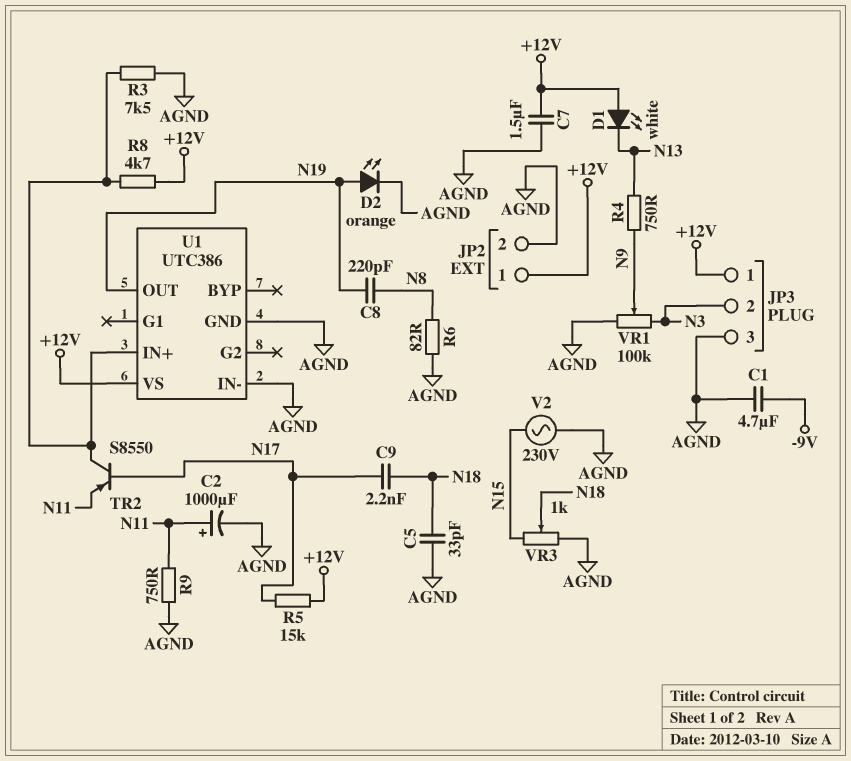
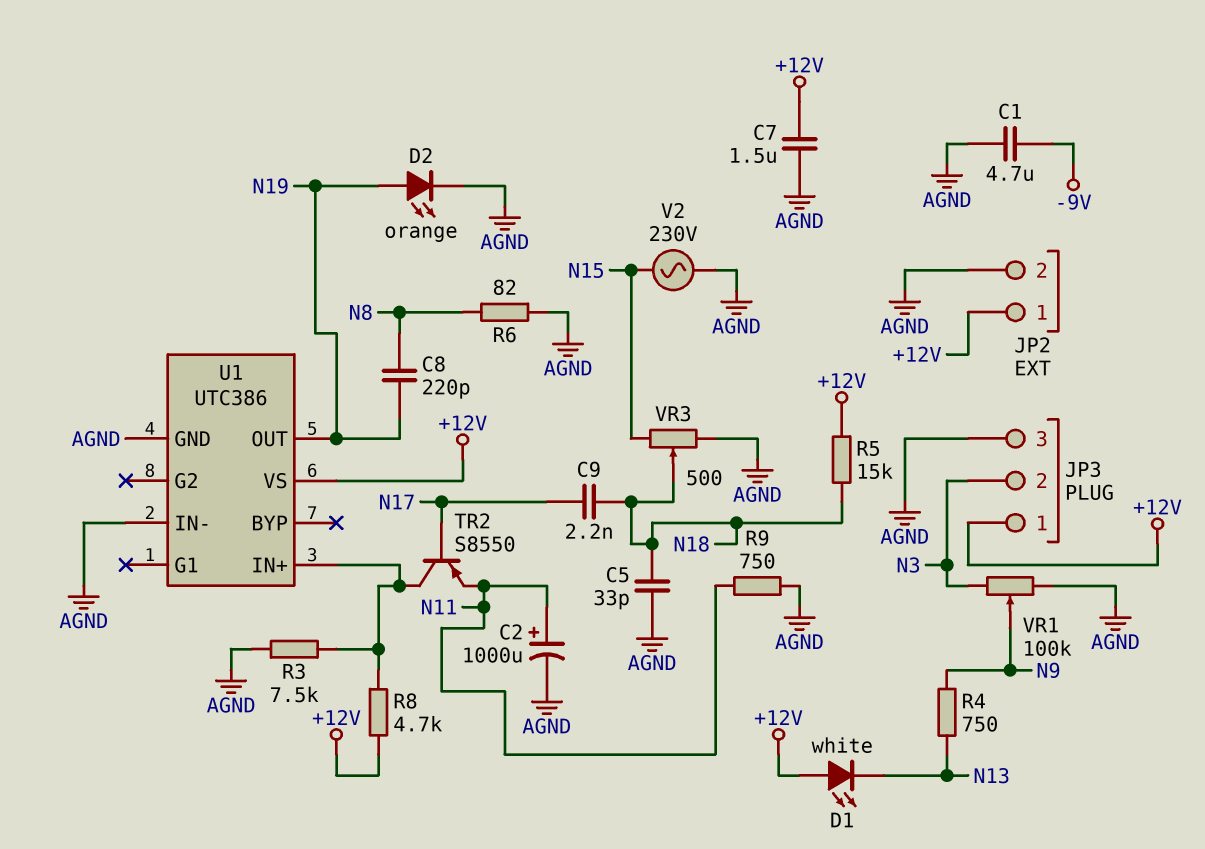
R5: 15k (+12V, N17) -> 15k (+12V, N18)
VR3: 1k (AGND, N15, wiper N18) -> 500 (AGND, N15, wiper N18)

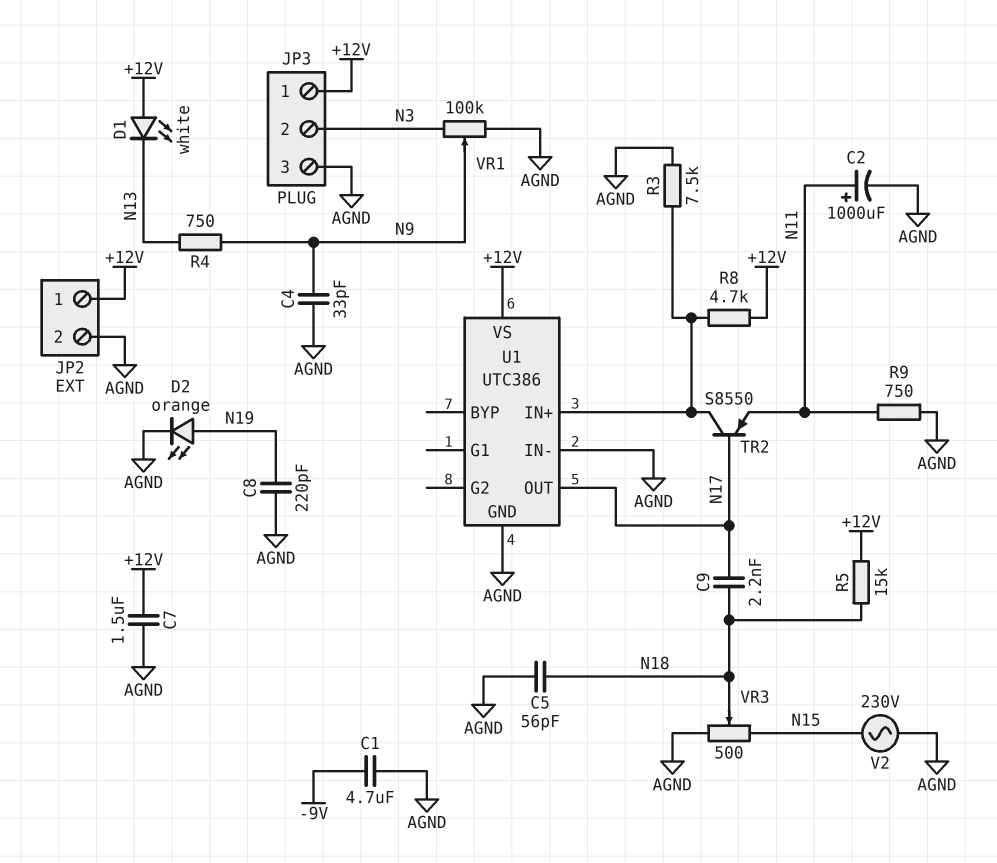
C4: none -> 33pF (AGND, N9)
C5: 33pF (AGND, N18) -> 56pF (AGND, N18)
C8: 220pF (N8, N19) -> 220pF (AGND, N19)
R6: 82 (AGND, N8) -> none
U1 pin OUT: N19 -> N17

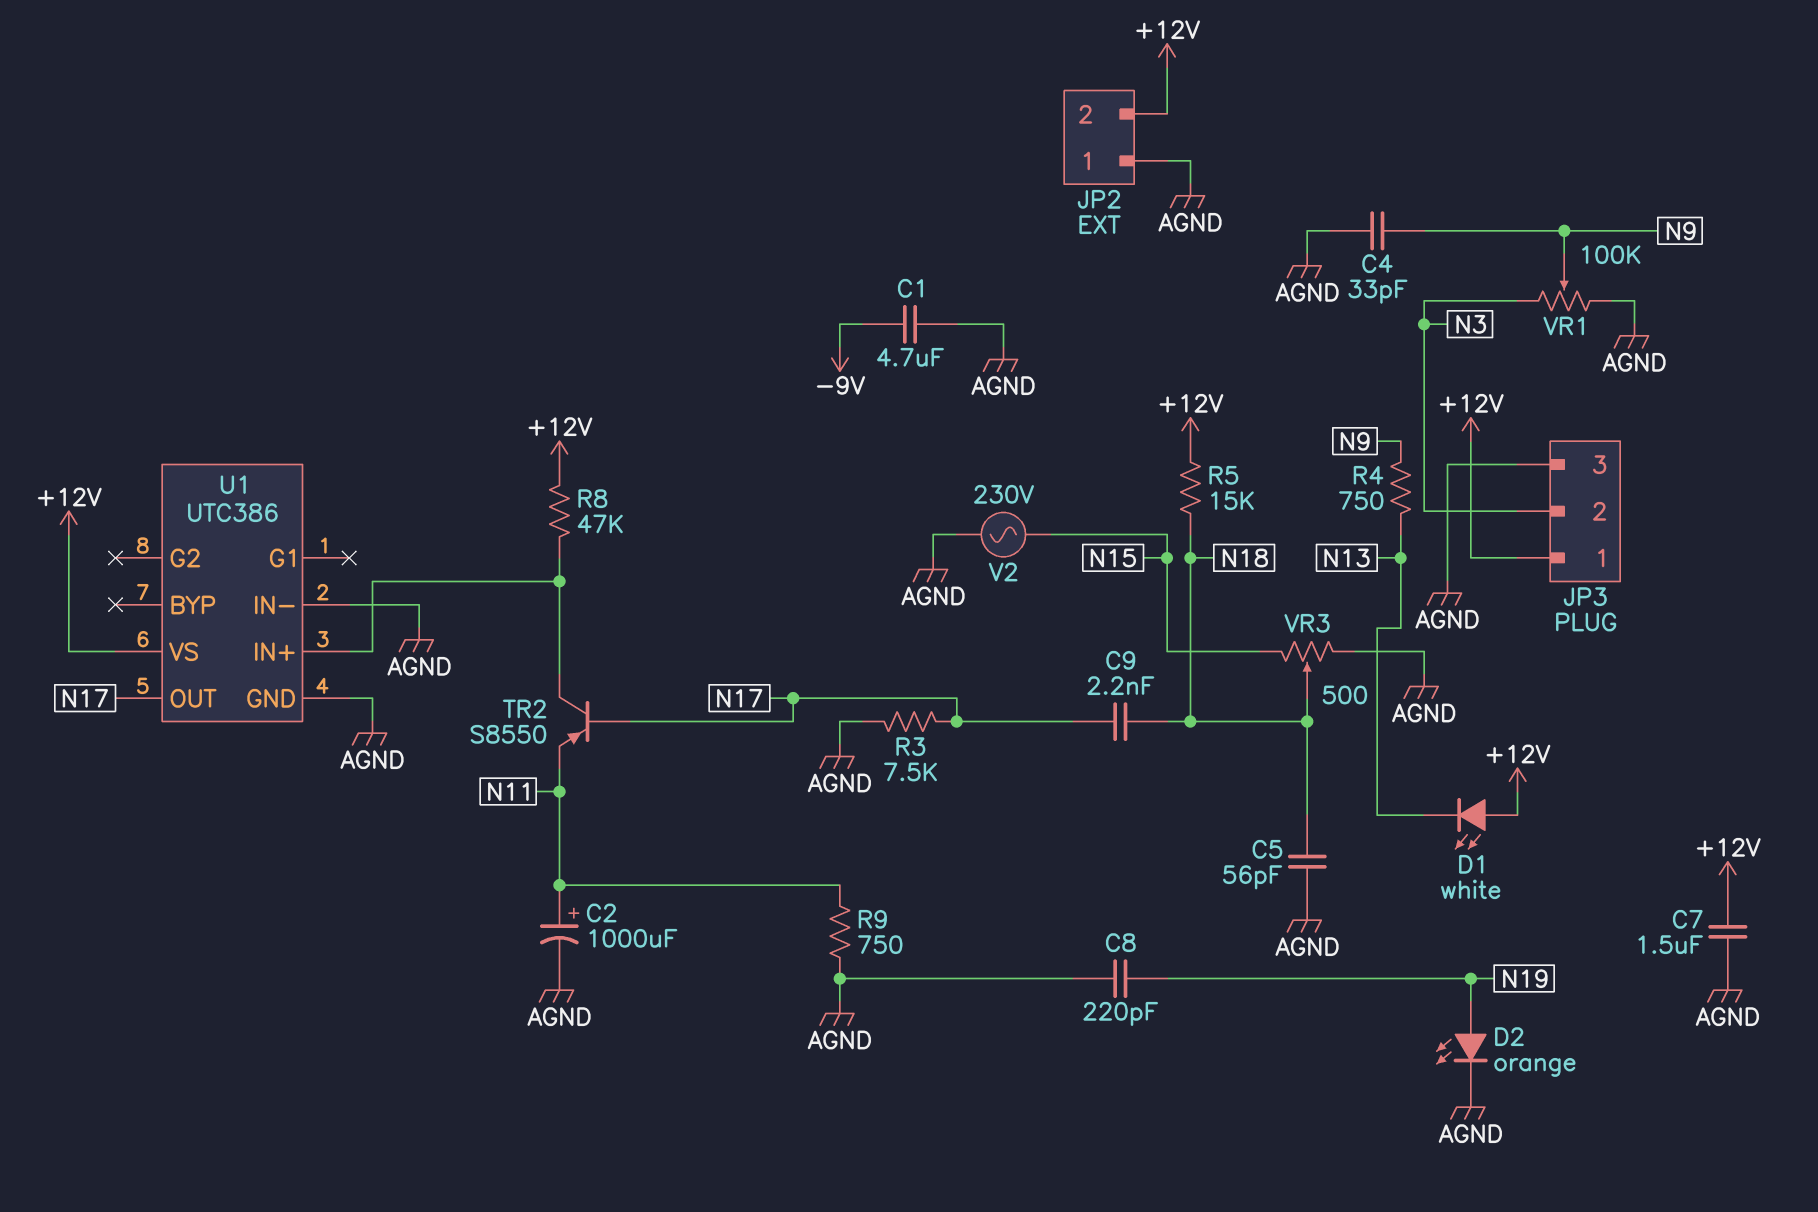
JP2 pin 1: +12V -> AGND
JP2 pin 2: AGND -> +12V
R3: 7.5k (AGND, U1/IN+) -> 7.5k (AGND, N17)
R8: 4.7k (+12V, U1/IN+) -> 47k (+12V, U1/IN+)

